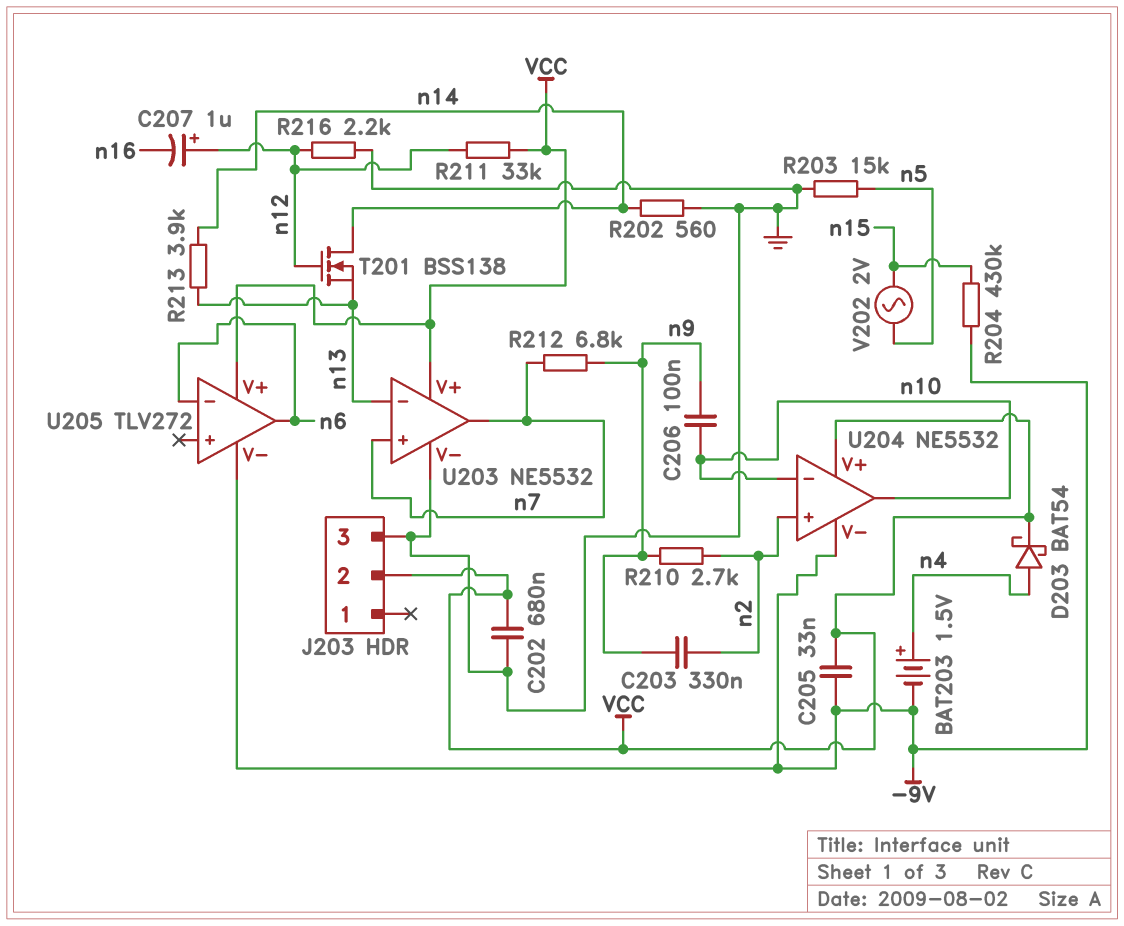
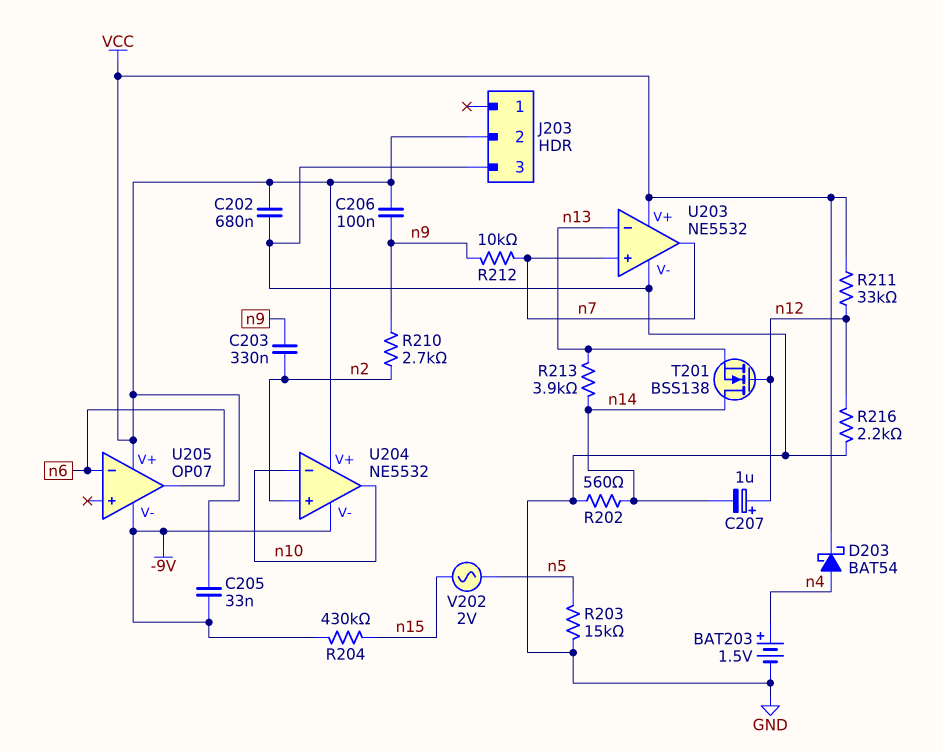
BAT203: 1.5V (plus n4, minus -9V) -> 1.5V (plus n4, minus GND)
C206: 100nF (n9, n10) -> 100nF (VCC, n9)
C207: 1uF (plus n12, minus n16) -> 1uF (plus n12, minus n14)
R212: 6.8k (n7, n9) -> 10k (n7, n9)
U205: TLV272 -> OP07

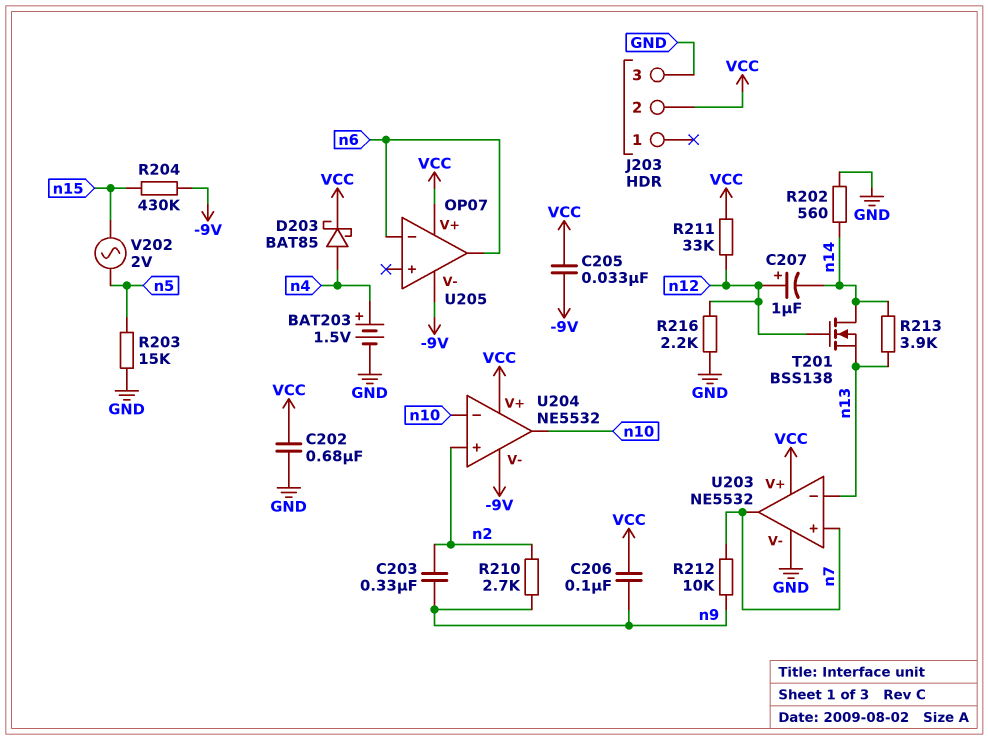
D203: schottky BAT54 (A n4, K VCC) -> schottky BAT85 (A n4, K VCC)

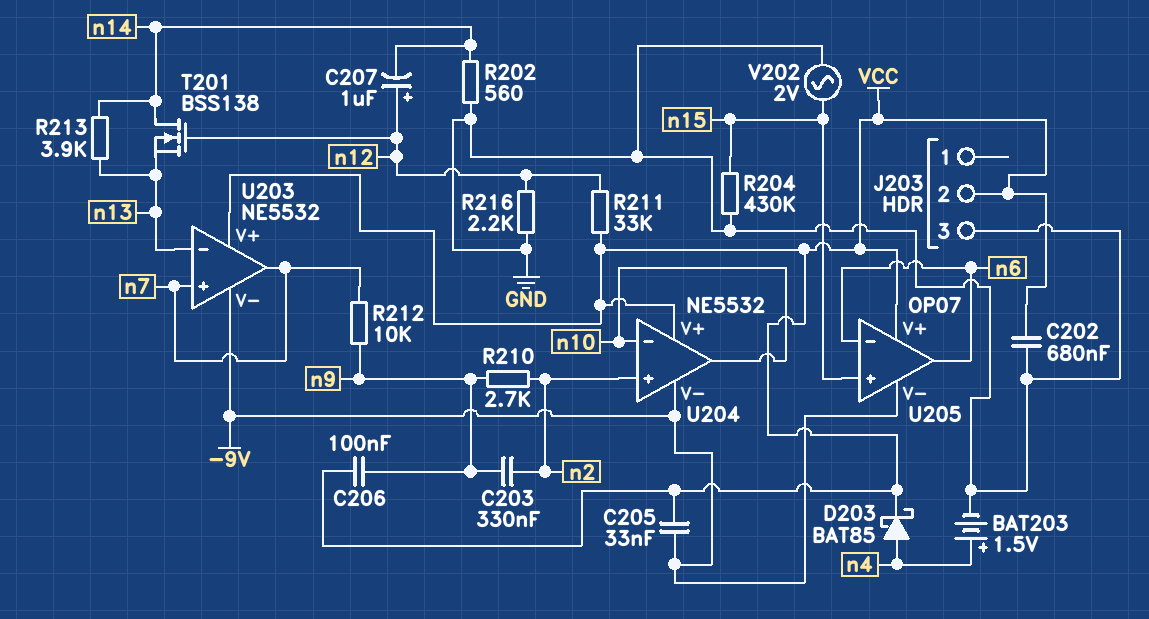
R203: 15k (GND, n5) -> none
R204: 430k (-9V, n15) -> 430k (GND, n15)
U203 pin V-: GND -> -9V
U205 pin in+: none -> n15
V202: AC 2V (n5, n15) -> AC 2V (GND, n15)

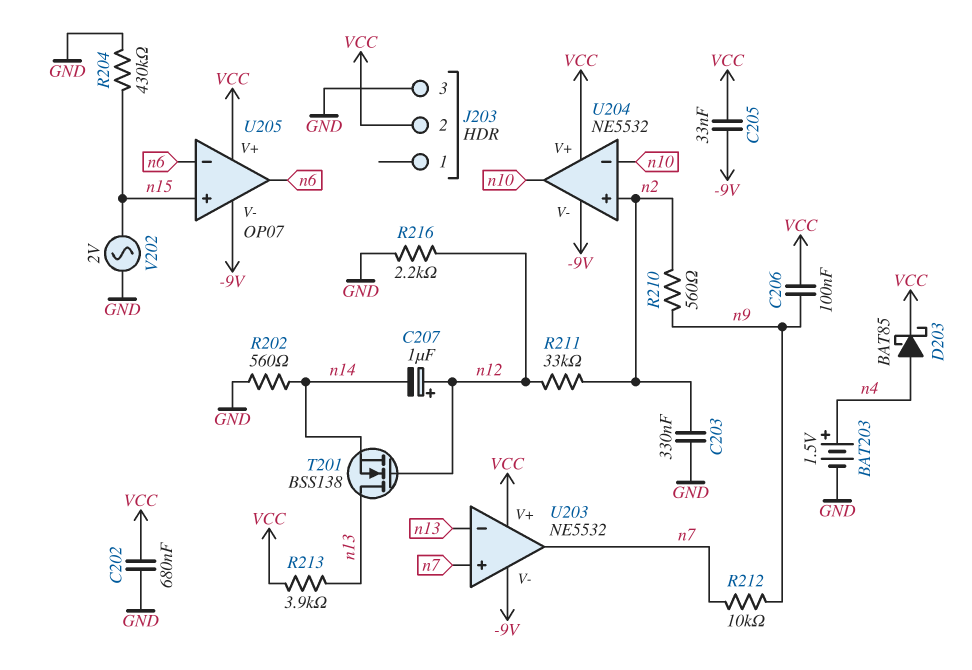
C203: 330nF (n2, n9) -> 330nF (GND, n2)
R210: 2.7k (n2, n9) -> 560 (n2, n9)
R211: 33k (VCC, n12) -> 33k (n2, n12)
R213: 3.9k (n13, n14) -> 3.9k (VCC, n13)
T201: NMOS BSS138 (G n12, D n14, S n13) -> NMOS BSS138 (G n12, D n13, S n14)

